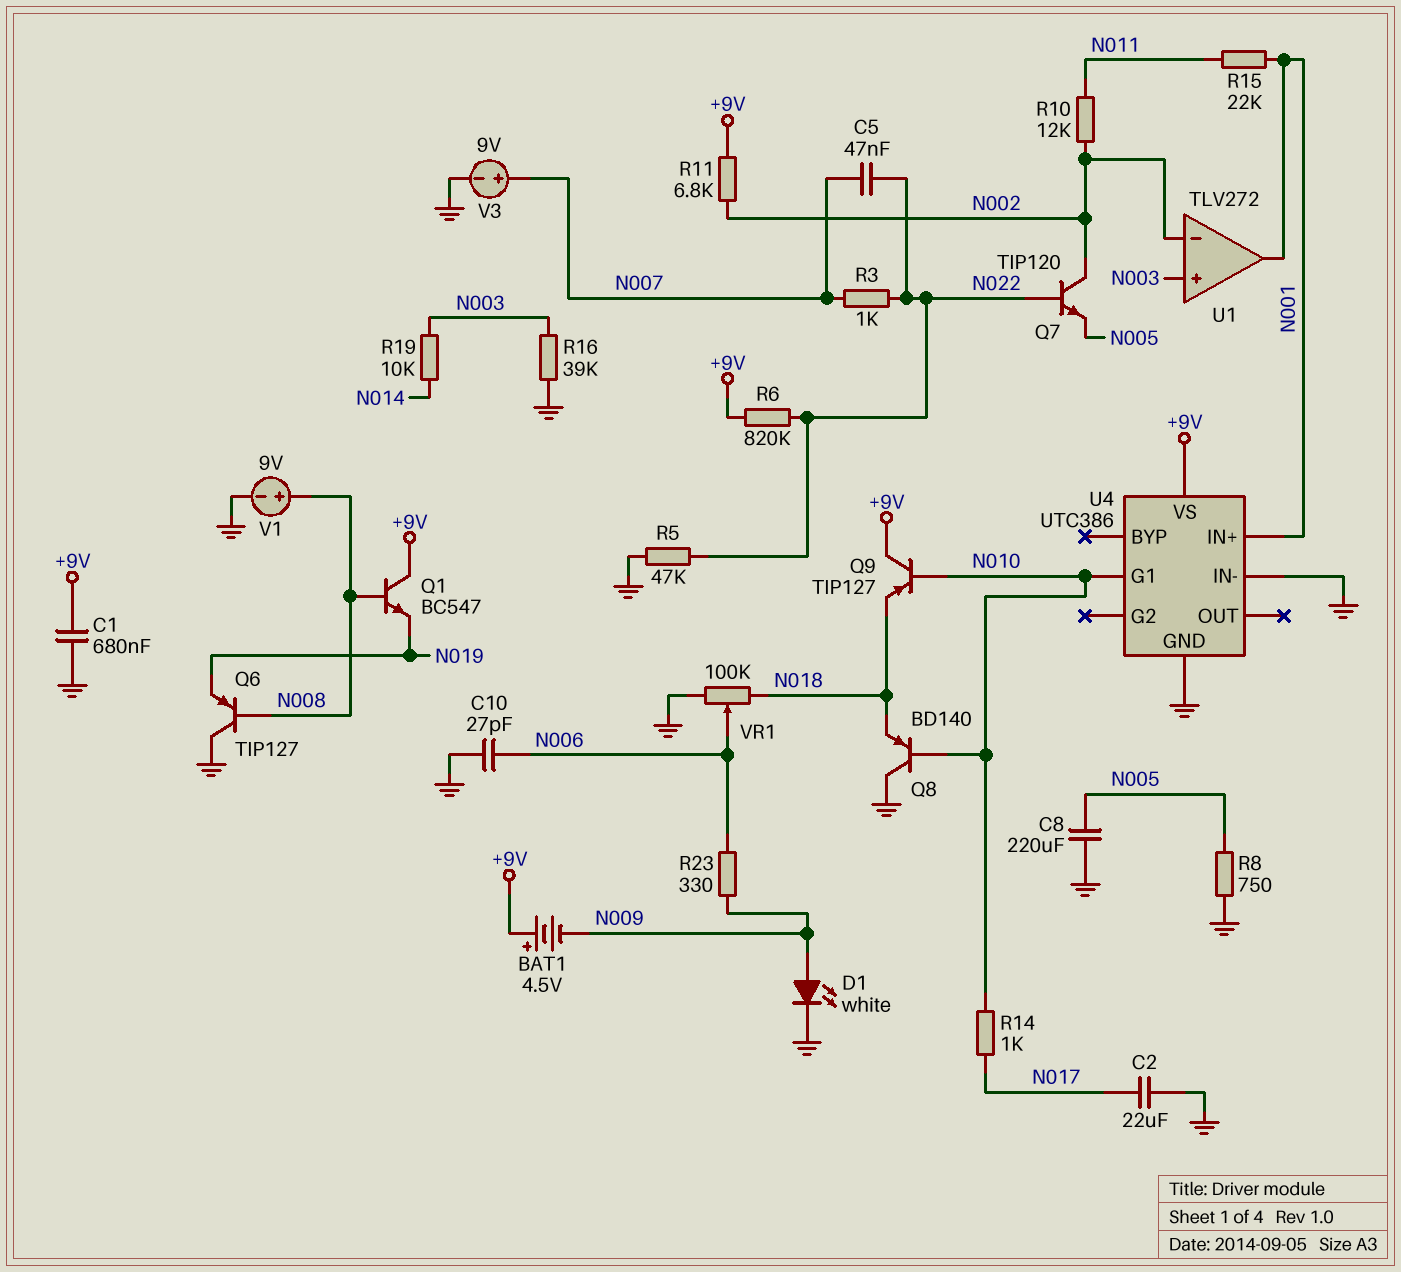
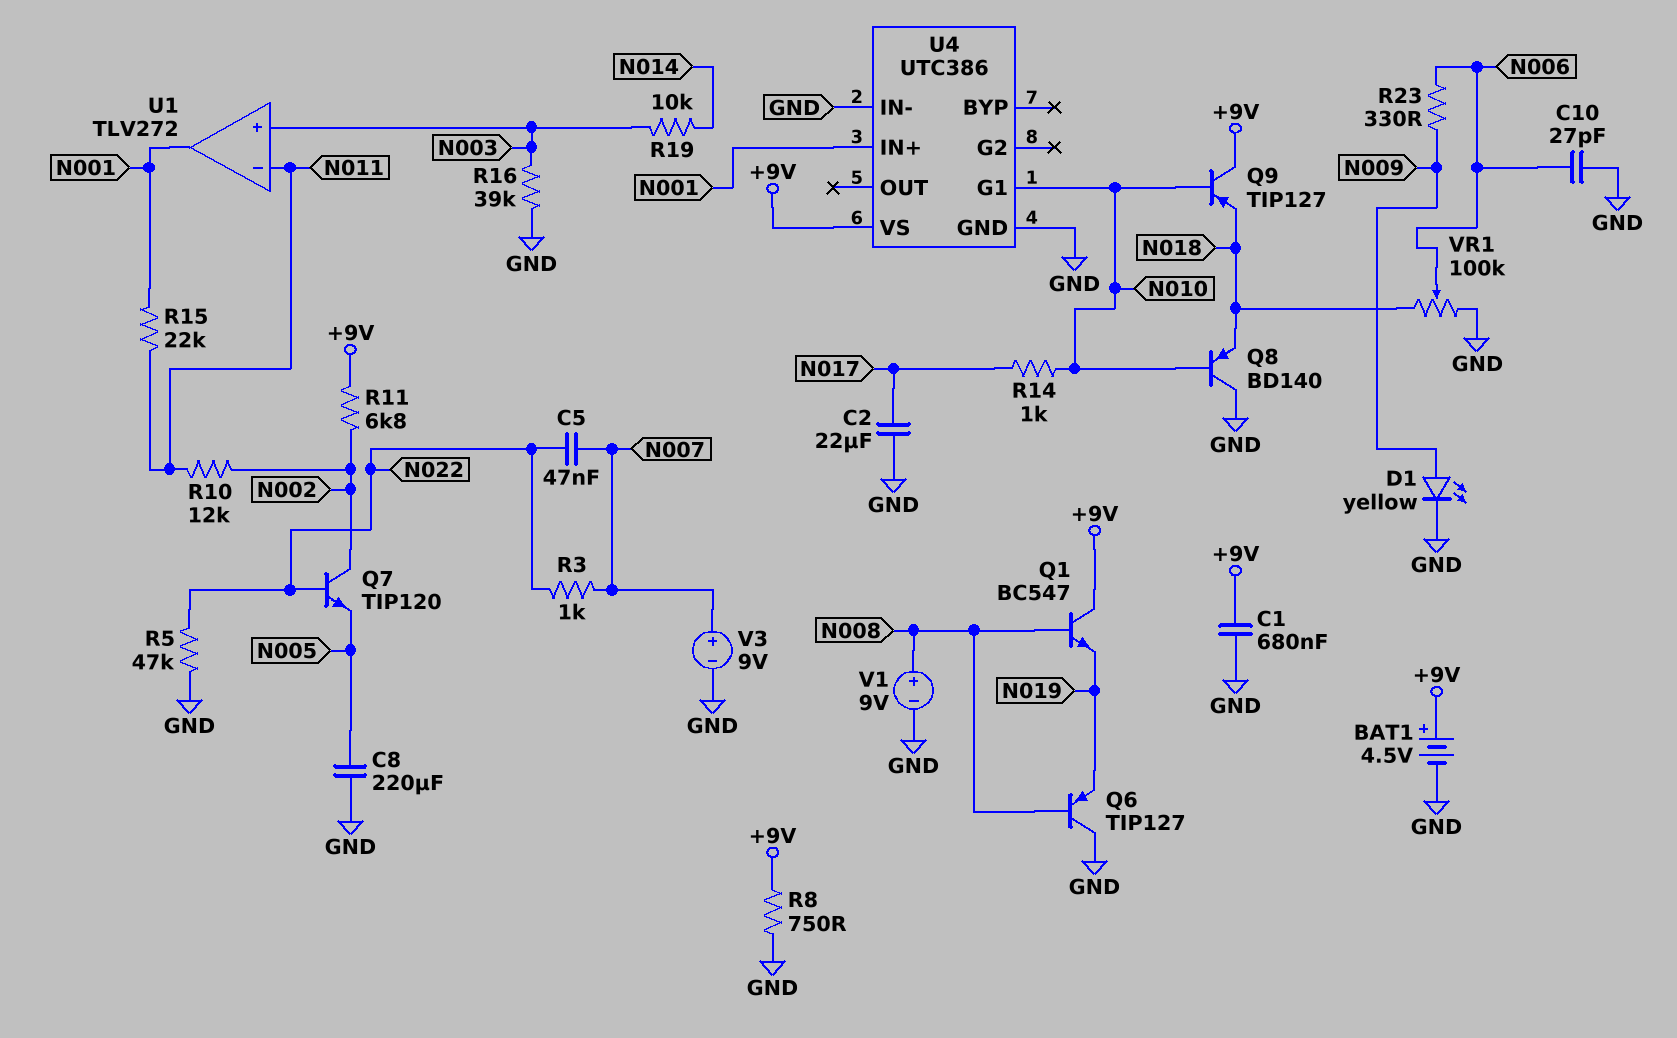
BAT1: 4.5V (plus +9V, minus N009) -> 4.5V (plus +9V, minus GND)
D1: LED white (A N009, K GND) -> LED yellow (A N009, K GND)
R6: 820k (+9V, N022) -> none
R8: 750 (GND, N005) -> 750 (+9V, GND)
U1 pin in-: N002 -> N011

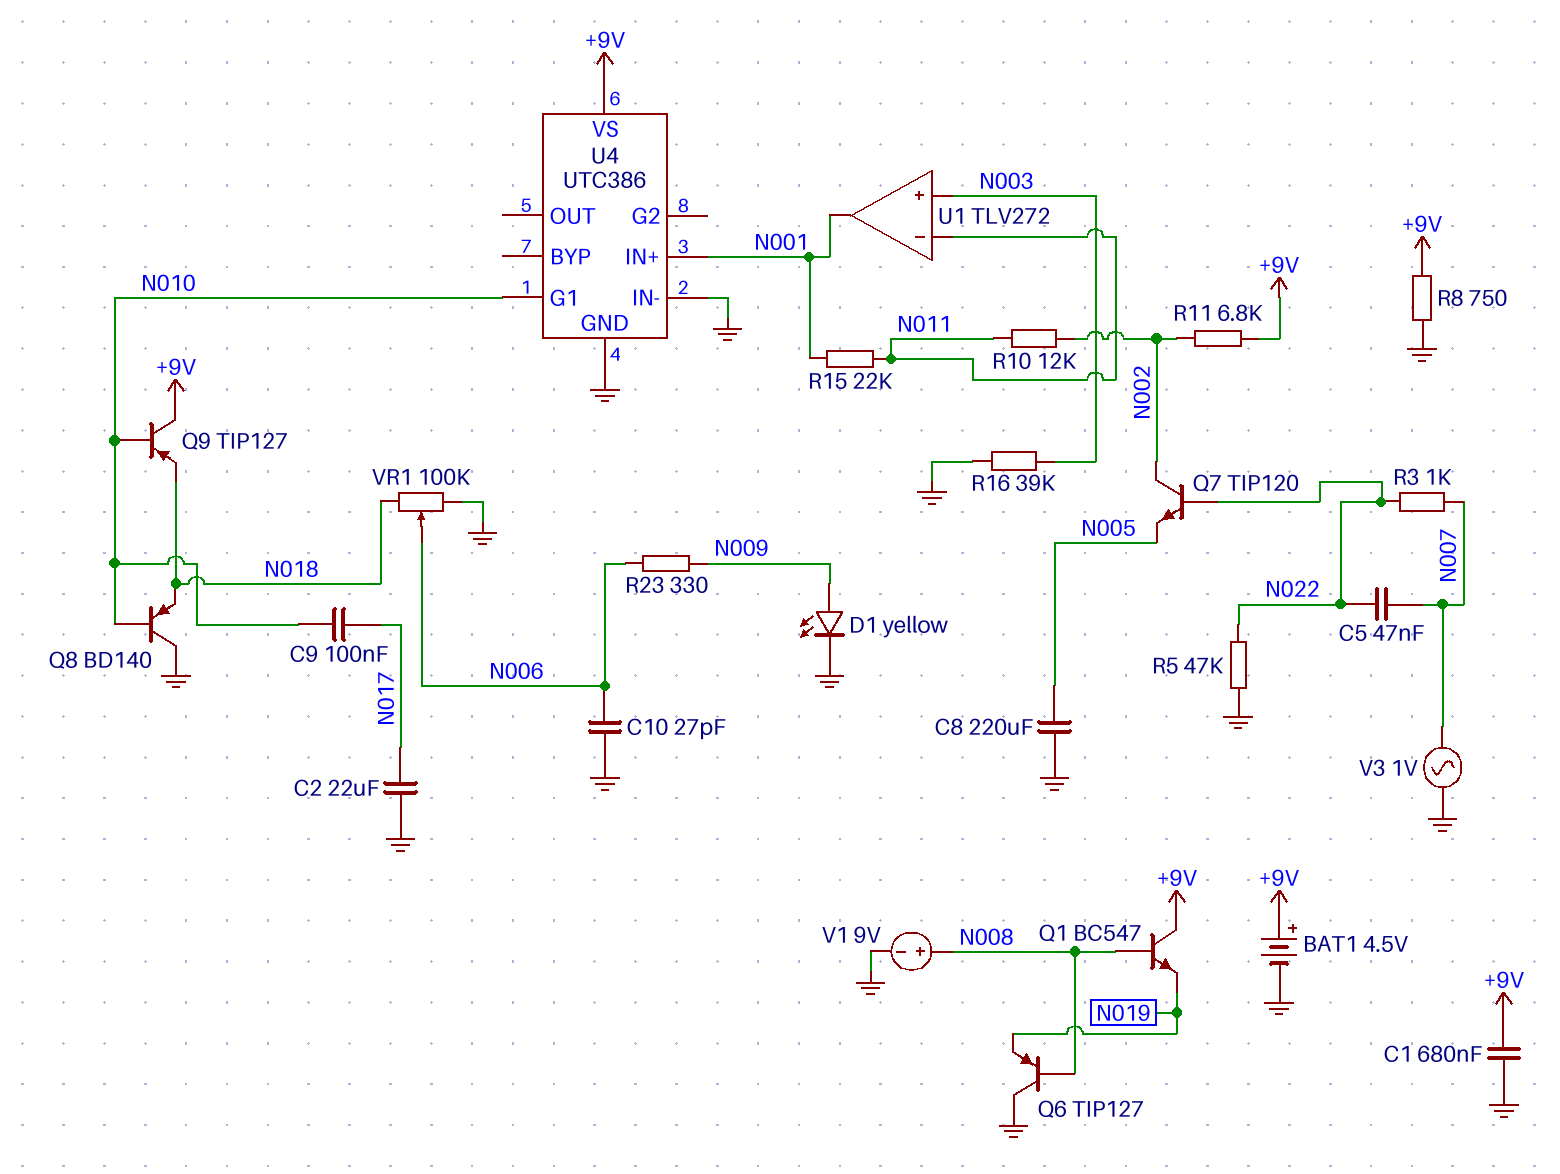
C9: none -> 100nF (N010, N017)
R14: 1k (N010, N017) -> none
R19: 10k (N003, N014) -> none
V3: 9V (plus N007, minus GND) -> AC 1V (GND, N007)

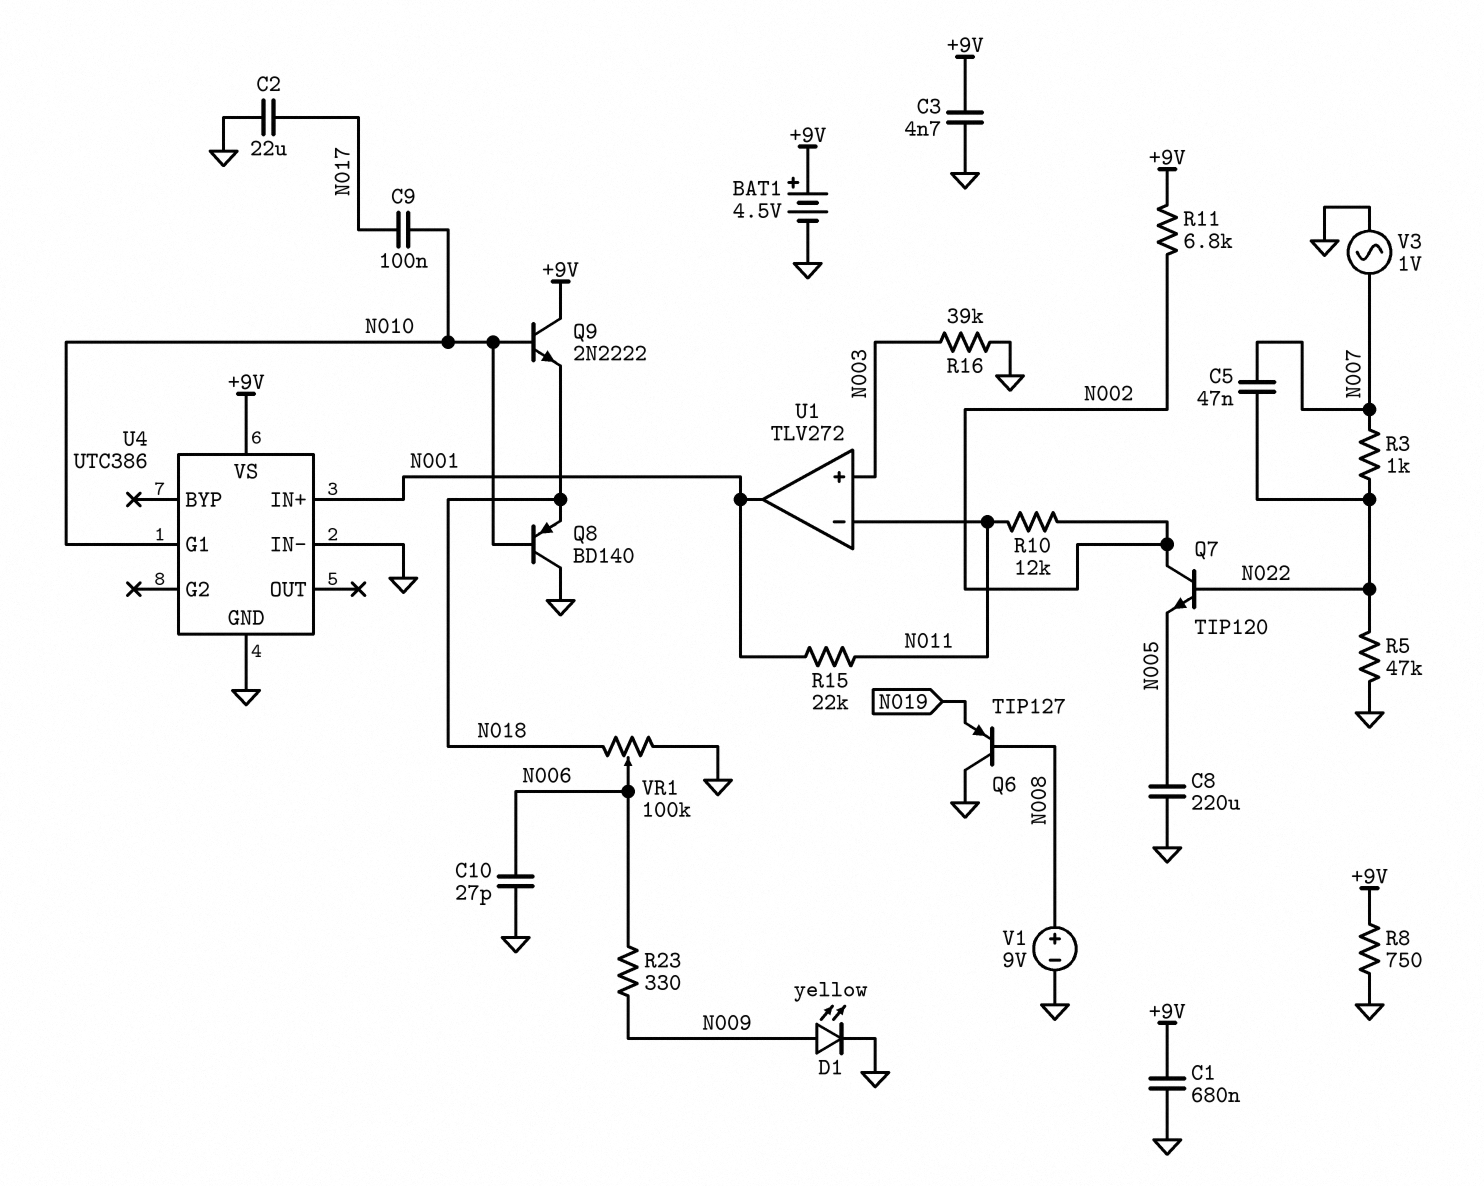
C3: none -> 4.7nF (+9V, GND)
Q1: NPN BC547 (B N008, C +9V, E N019) -> none
Q9: PNP TIP127 (B N010, C +9V, E N018) -> NPN 2N2222 (B N010, C +9V, E N018)

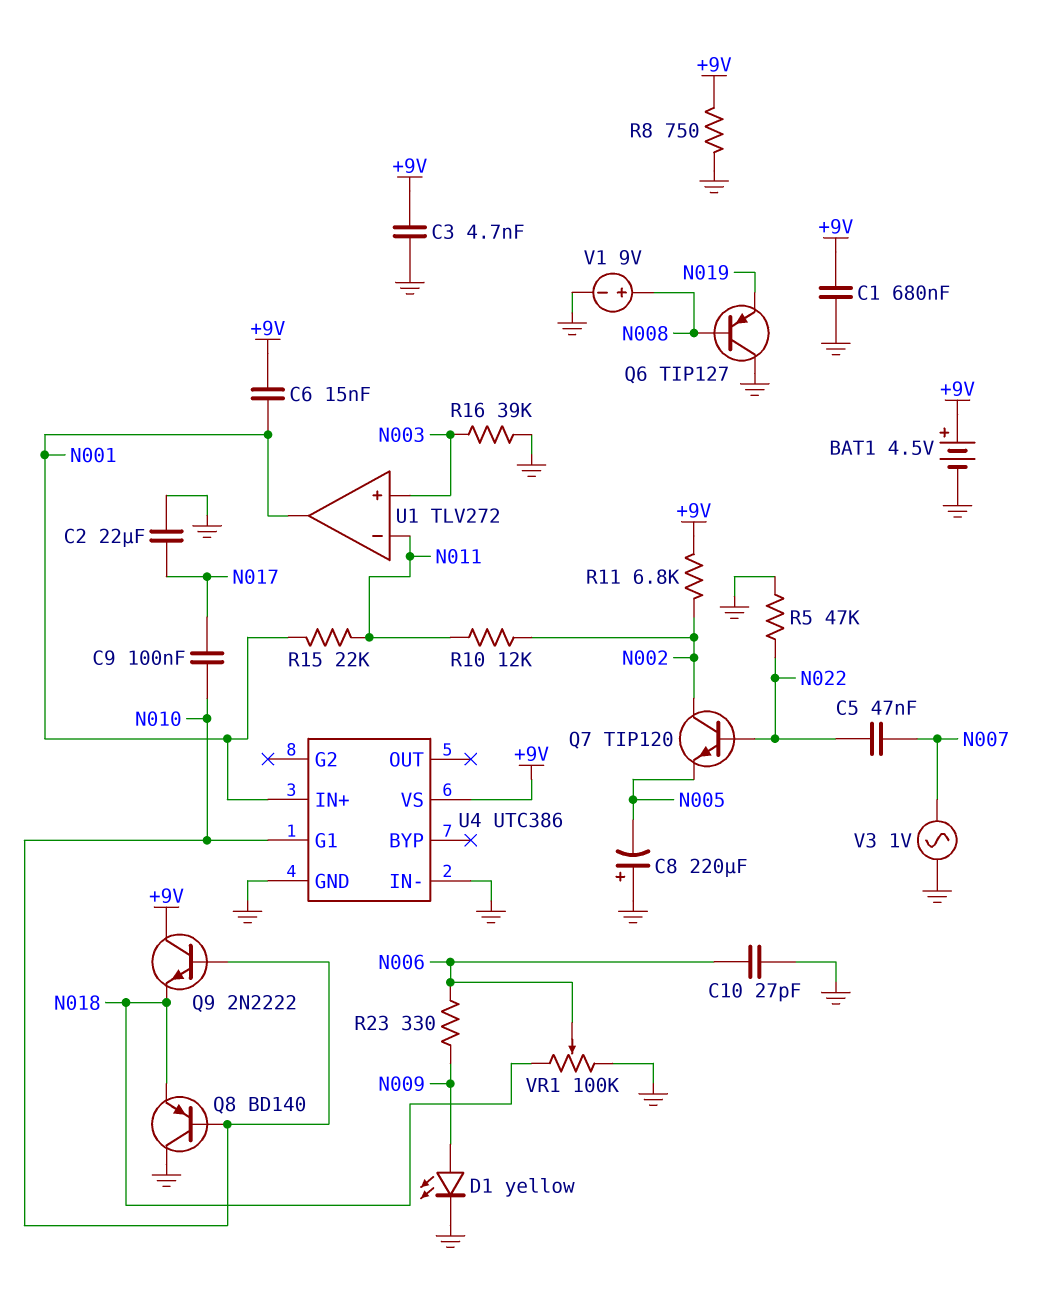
C6: none -> 15nF (+9V, N001)
C8: 220uF (GND, N005) -> 220uF (plus GND, minus N005)
R3: 1k (N007, N022) -> none

